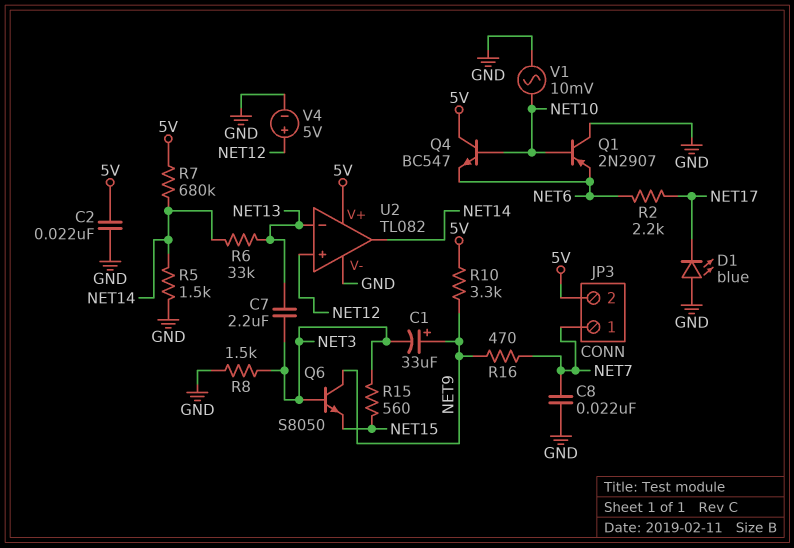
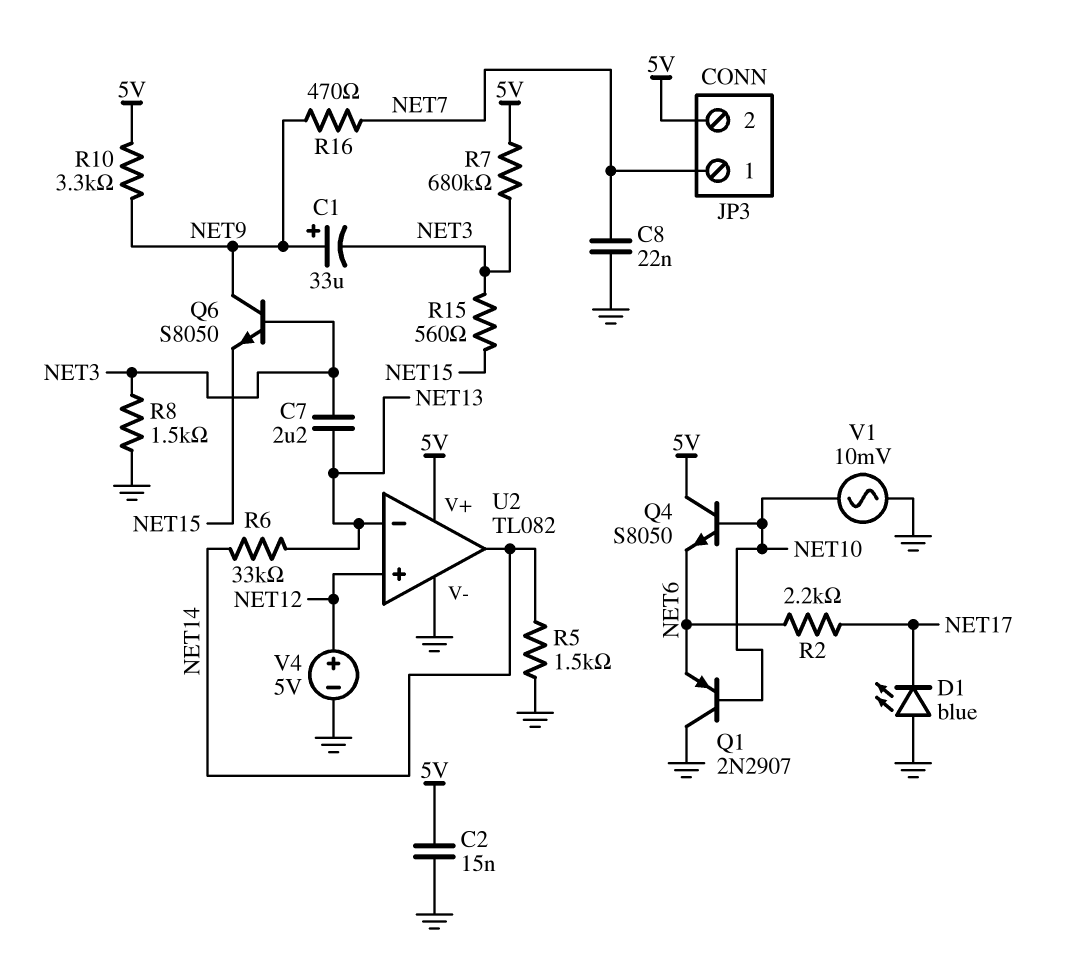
C2: 22nF (5V, GND) -> 15nF (5V, GND)
Q4: NPN BC547 (B NET10, C 5V, E NET6) -> NPN S8050 (B NET10, C 5V, E NET6)
R7: 680k (5V, NET14) -> 680k (5V, NET3)

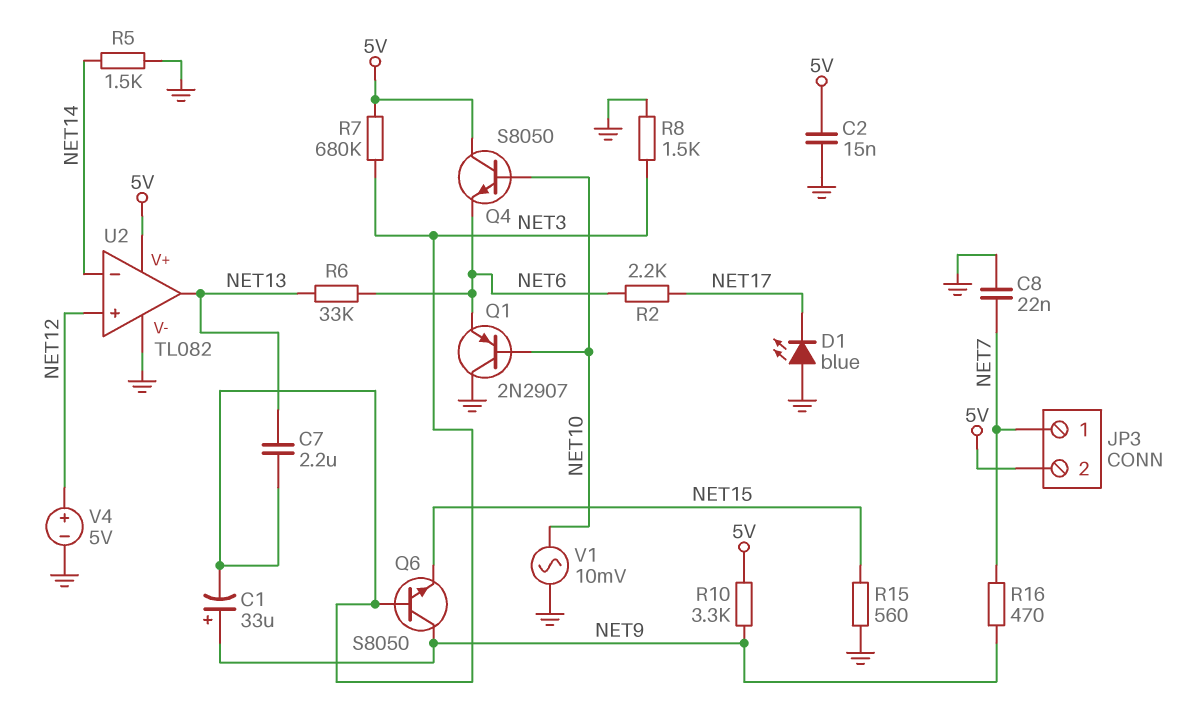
R6: 33k (NET13, NET14) -> 33k (NET6, NET13)
R15: 560 (NET3, NET15) -> 560 (GND, NET15)
U2 pin in-: NET13 -> NET14
U2 pin out: NET14 -> NET13

